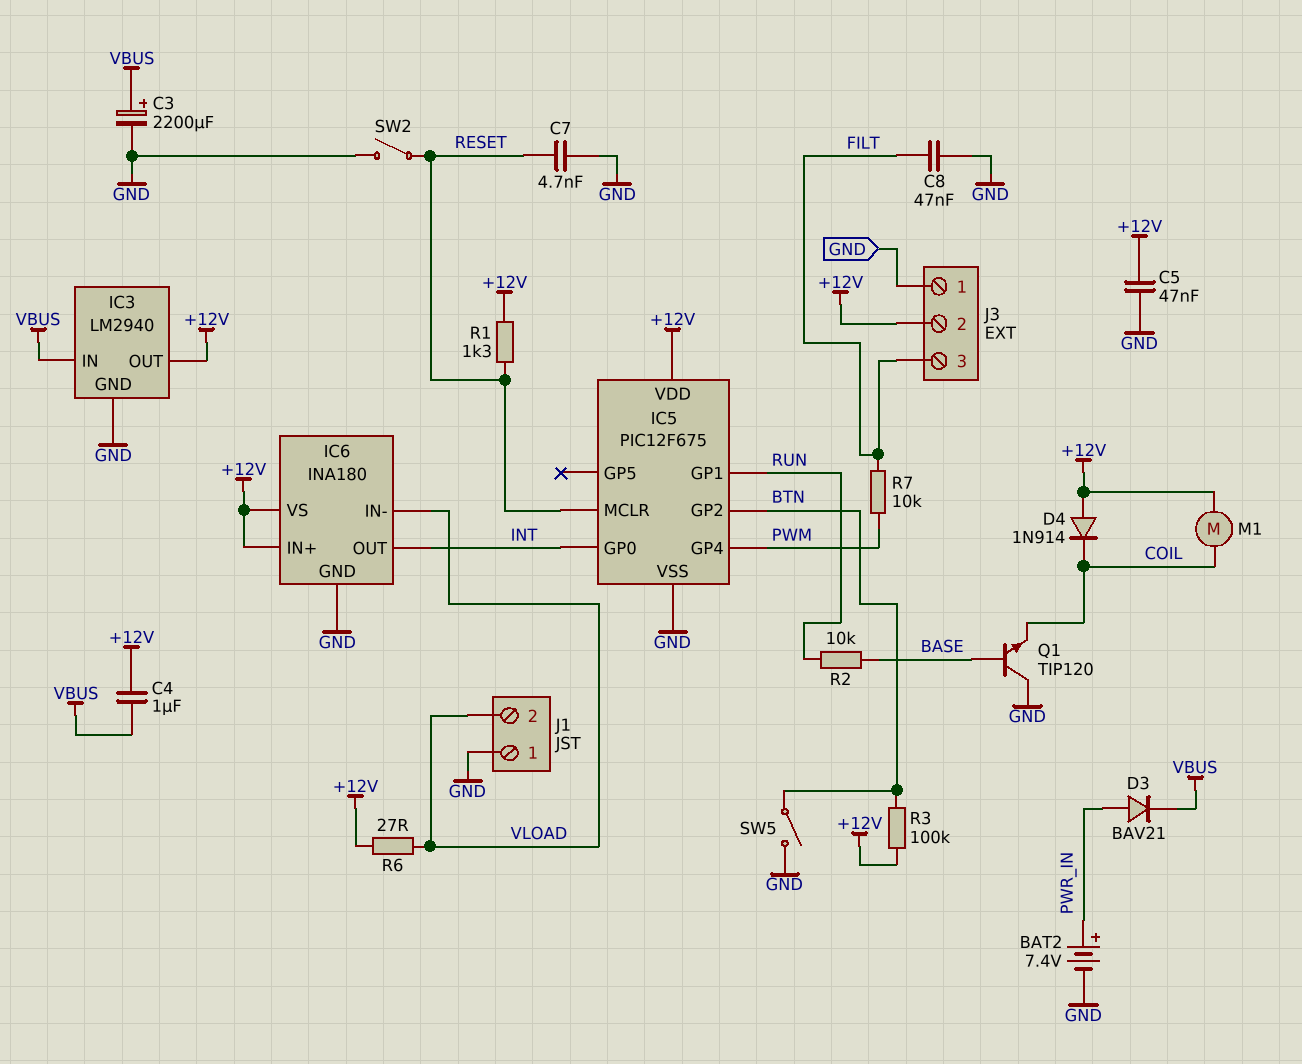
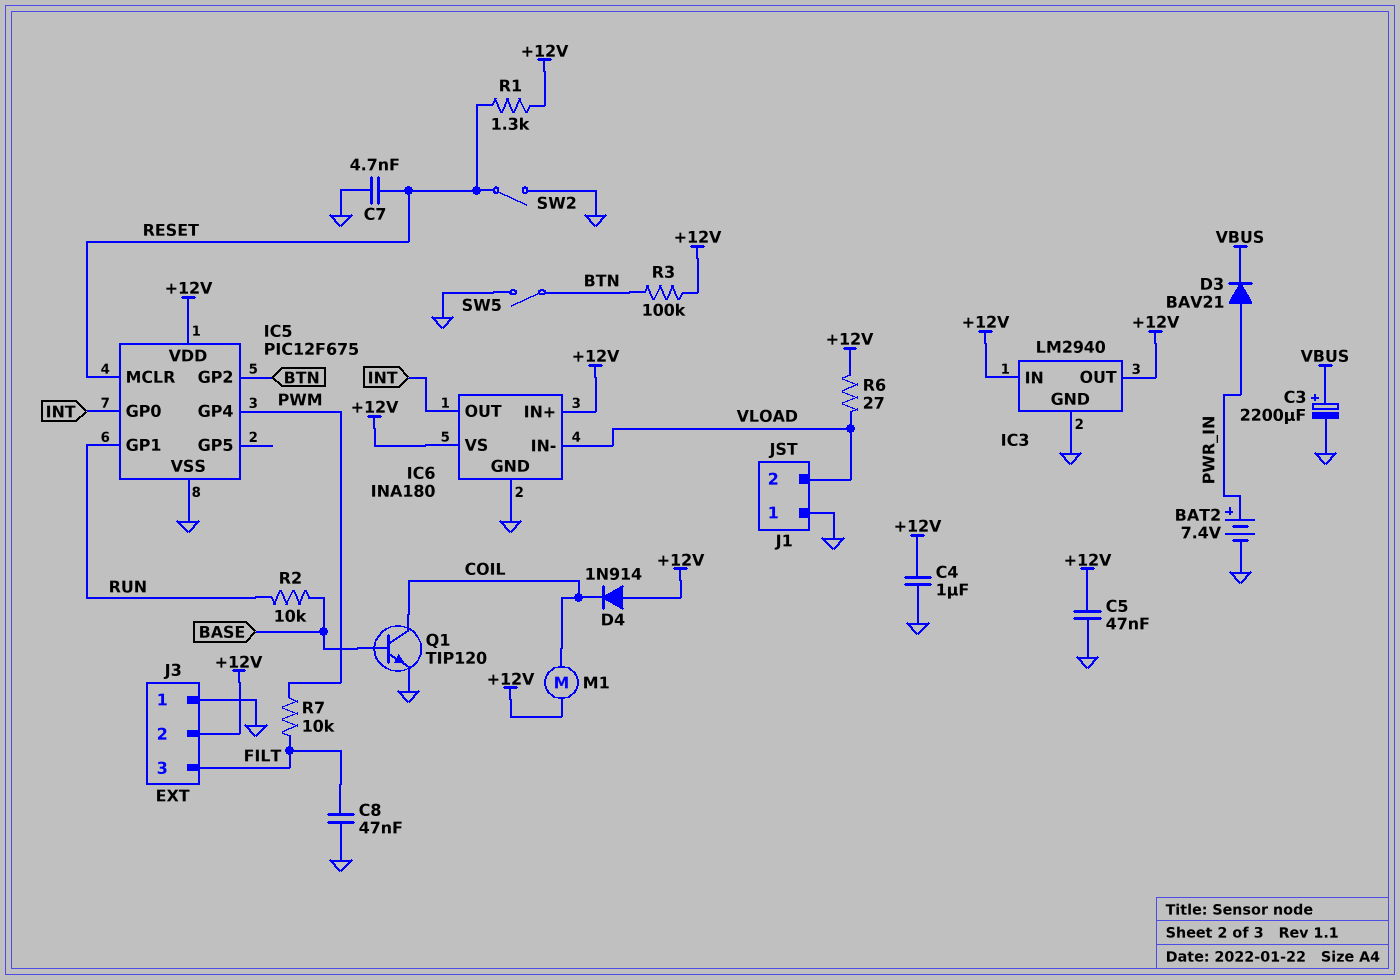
C4: 1uF (+12V, VBUS) -> 1uF (+12V, GND)
IC3 pin IN: VBUS -> +12V
Q1: NPN TIP120 (B BASE, C GND, E COIL) -> NPN TIP120 (B BASE, C COIL, E GND)

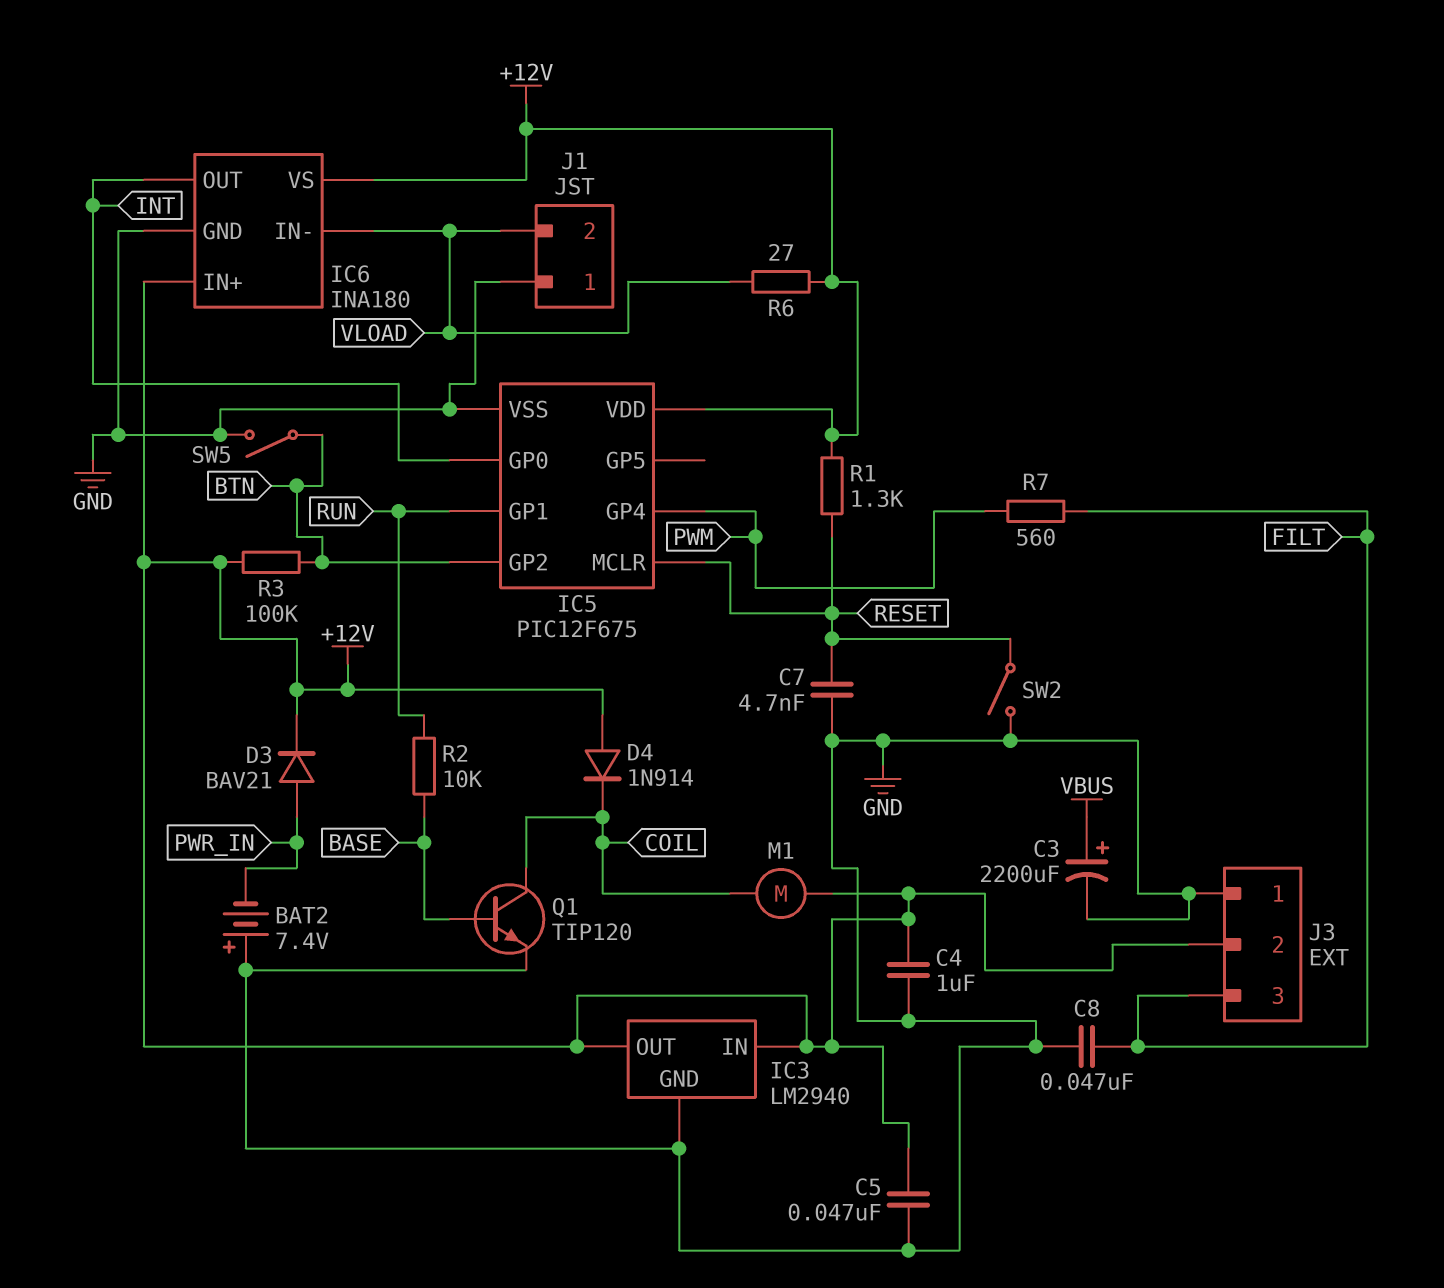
BAT2: 7.4V (plus PWR_IN, minus GND) -> 7.4V (plus GND, minus PWR_IN)
D3: diode BAV21 (A PWR_IN, K VBUS) -> diode BAV21 (A PWR_IN, K +12V)
R7: 10k (FILT, PWM) -> 560 (FILT, PWM)

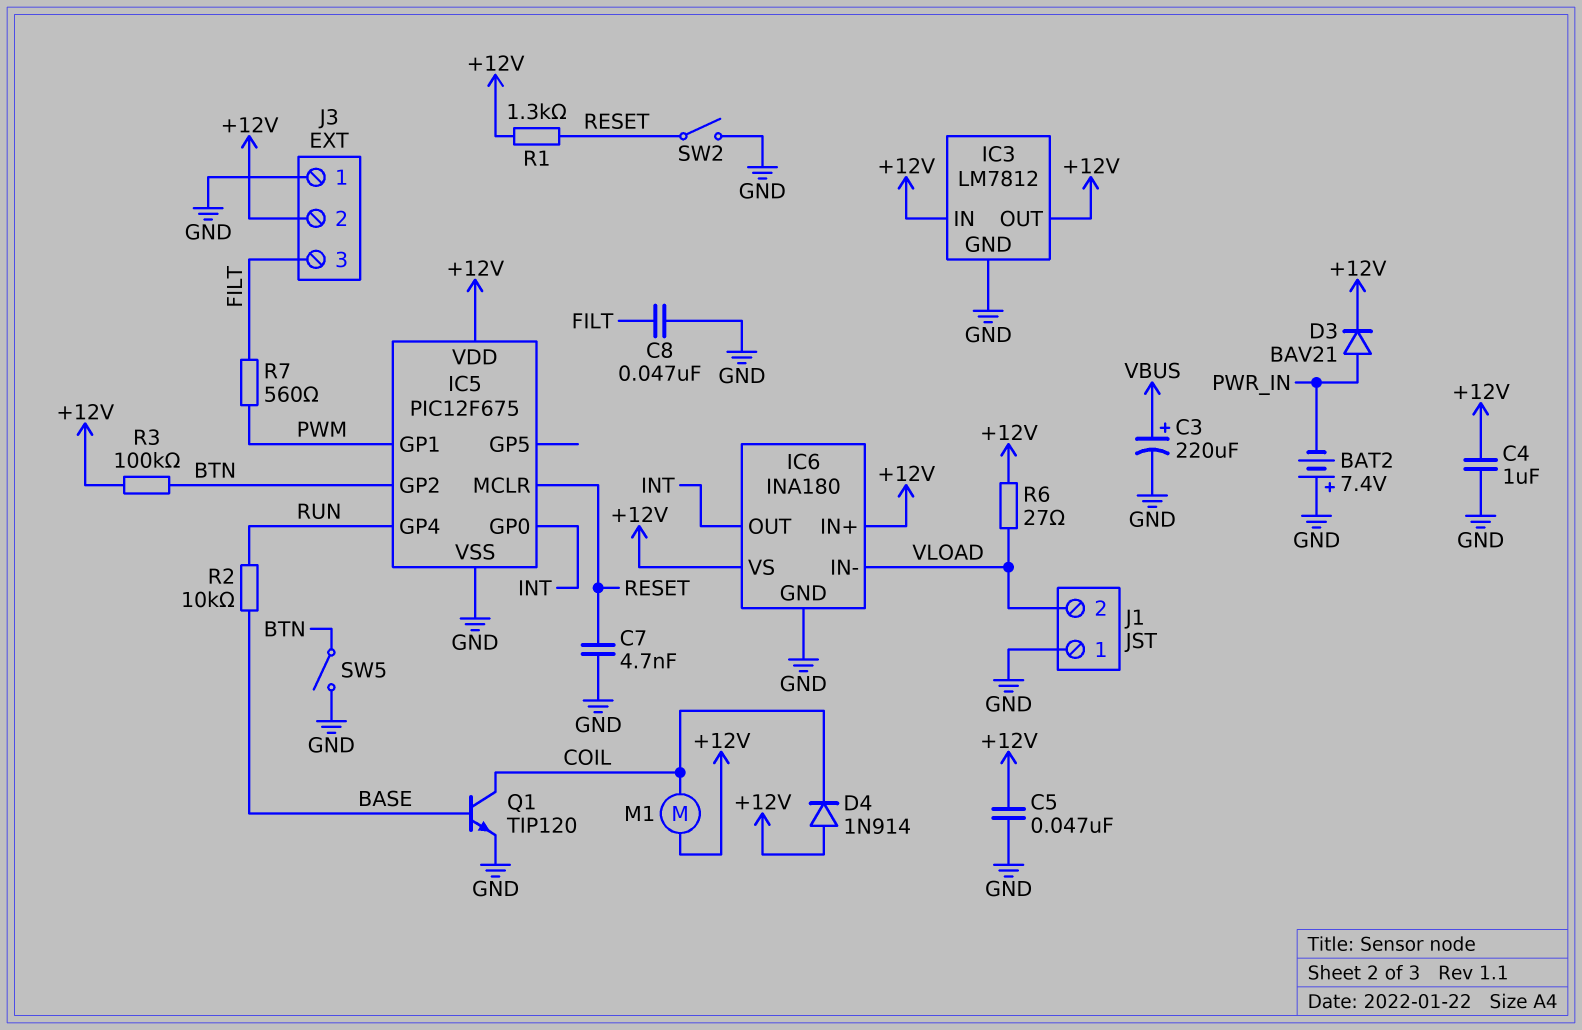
C3: 2200uF (plus VBUS, minus GND) -> 220uF (plus VBUS, minus GND)
IC3: LM2940 -> LM7812
IC5 pin GP1: RUN -> PWM
IC5 pin GP4: PWM -> RUN

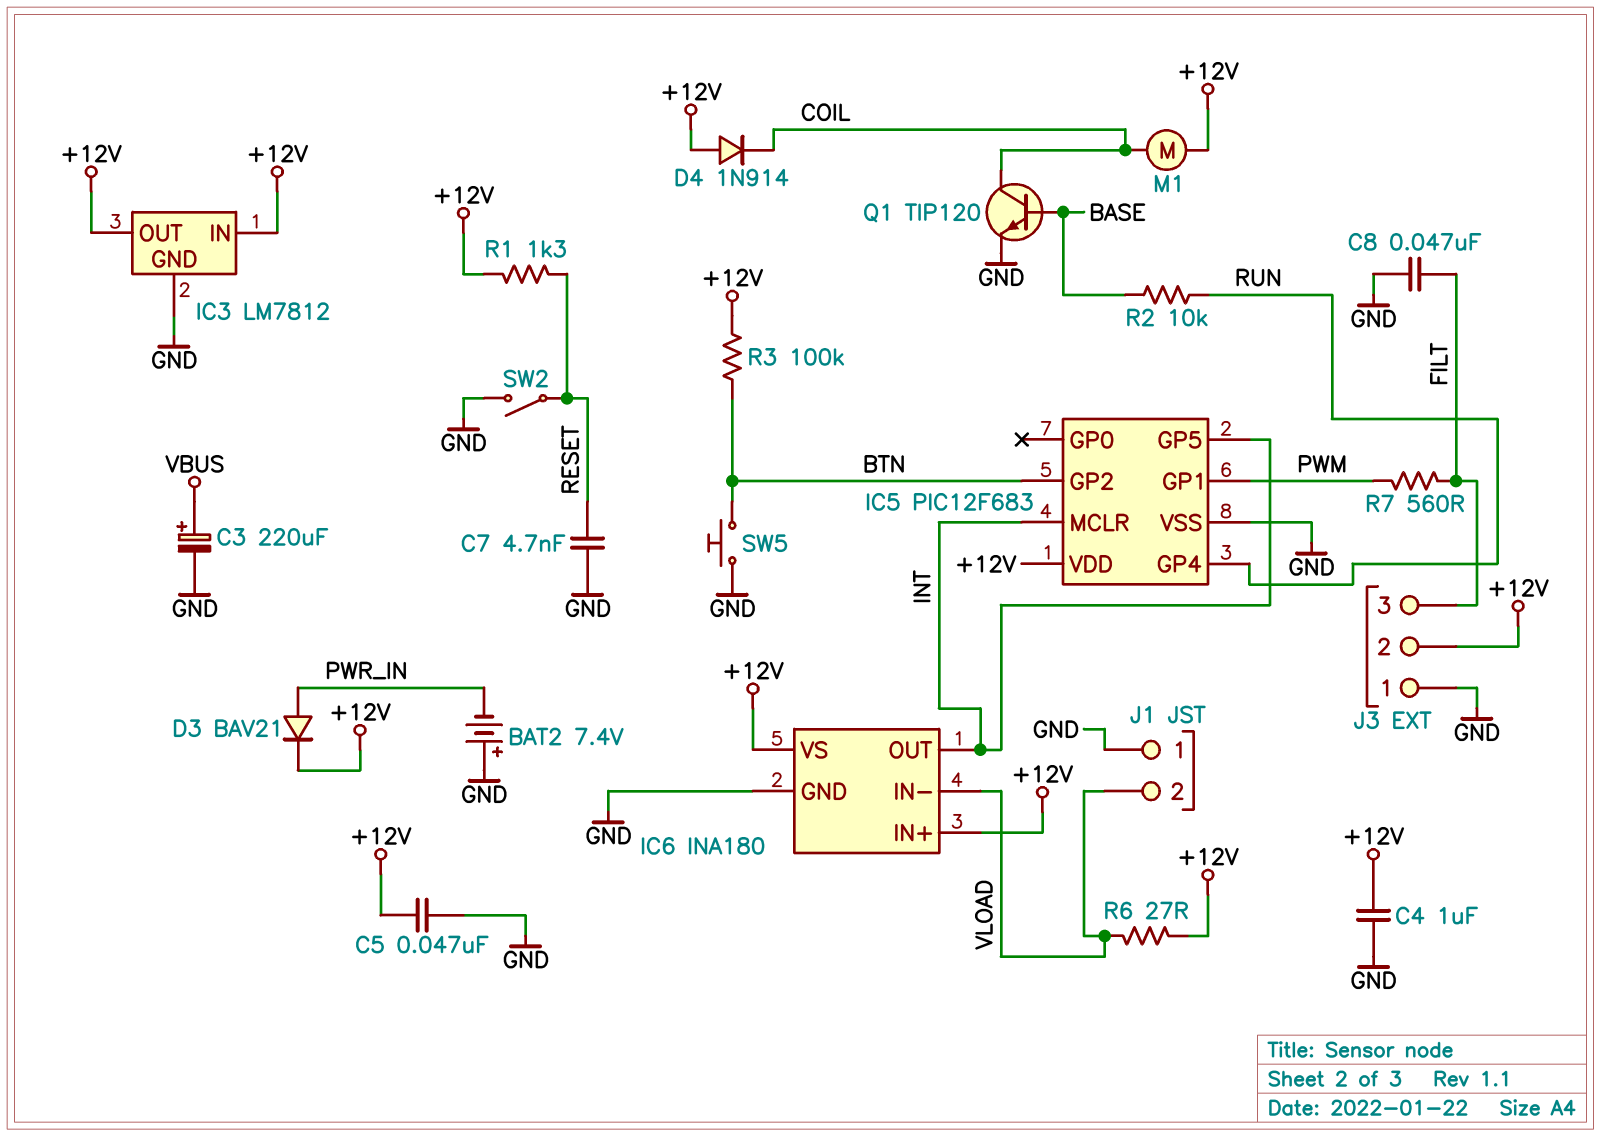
IC5: PIC12F675 -> PIC12F683
IC5 pin GP0: INT -> none
IC5 pin GP5: none -> INT
IC5 pin MCLR: RESET -> INT
SW5: switch (BTN, GND) -> button (BTN, GND)

